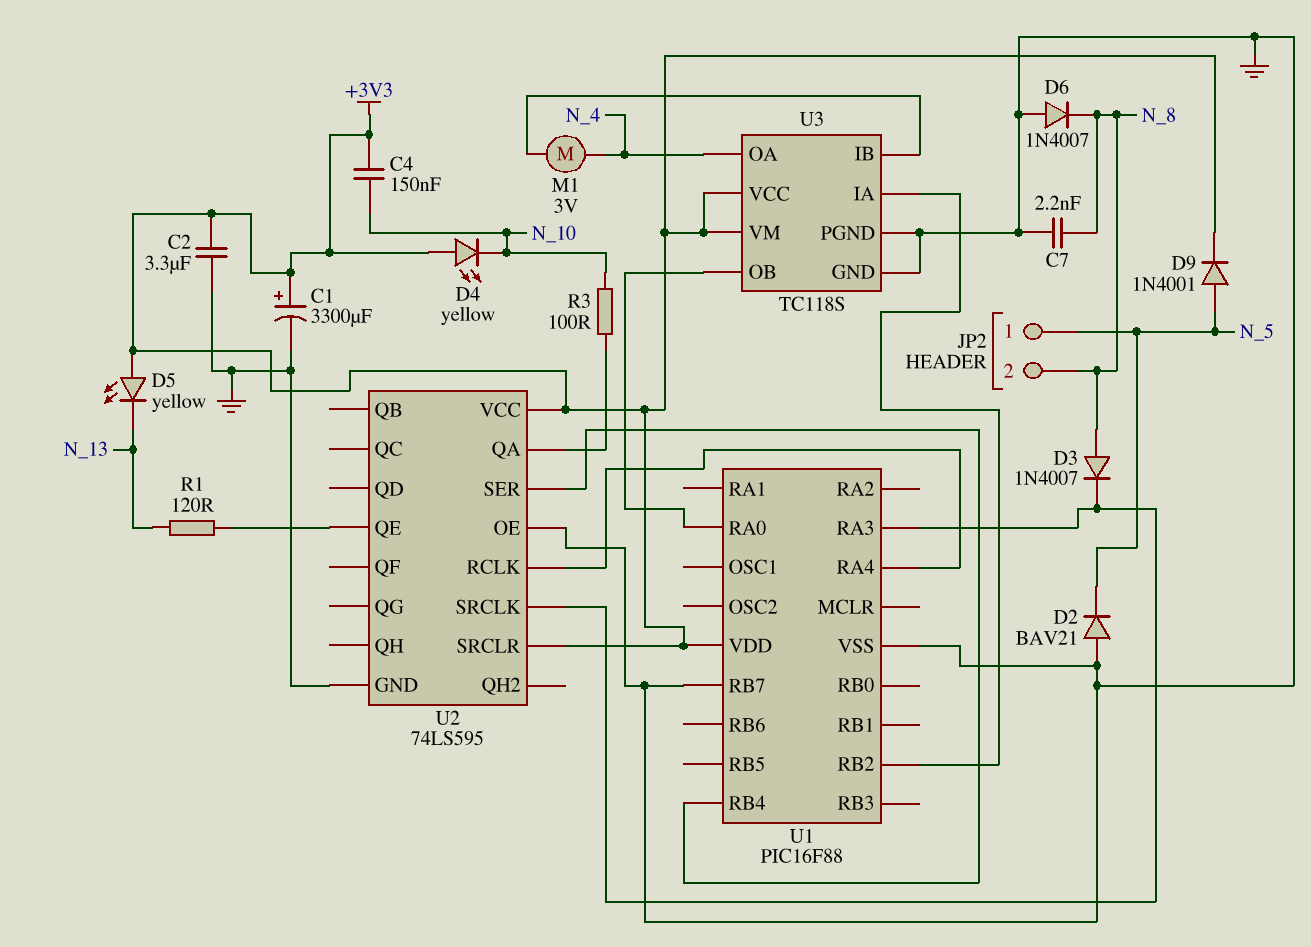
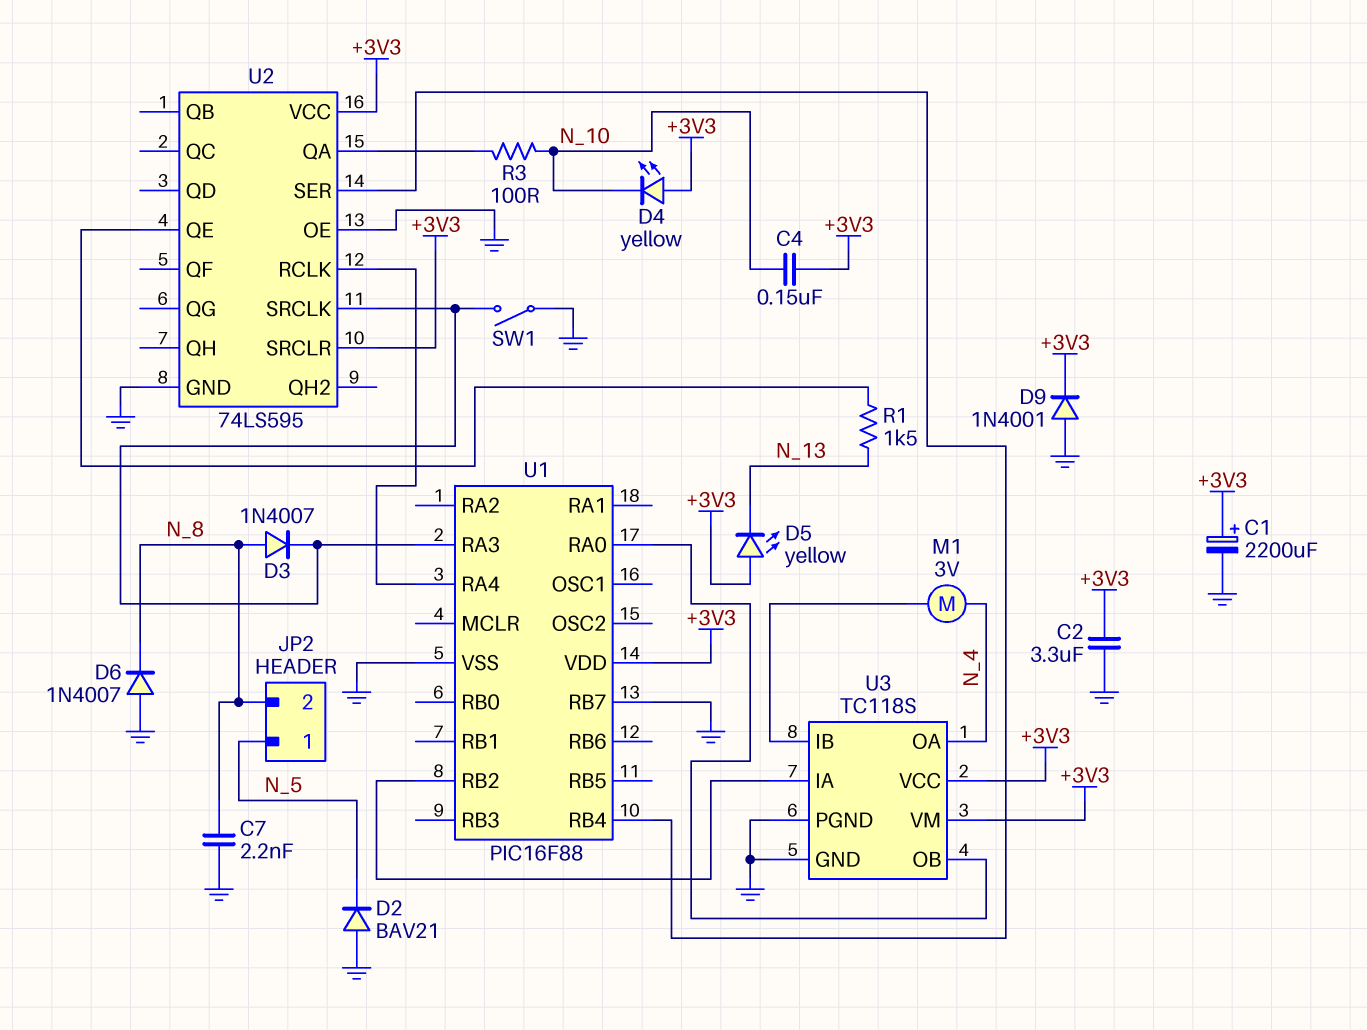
C1: 3300uF (plus +3V3, minus GND) -> 2200uF (plus +3V3, minus GND)
D9: diode 1N4001 (A N_5, K +3V3) -> diode 1N4001 (A GND, K +3V3)
R1: 120 (N_13, U2/QE) -> 1.5k (N_13, U2/QE)
SW1: none -> switch (GND, U1/RA3)

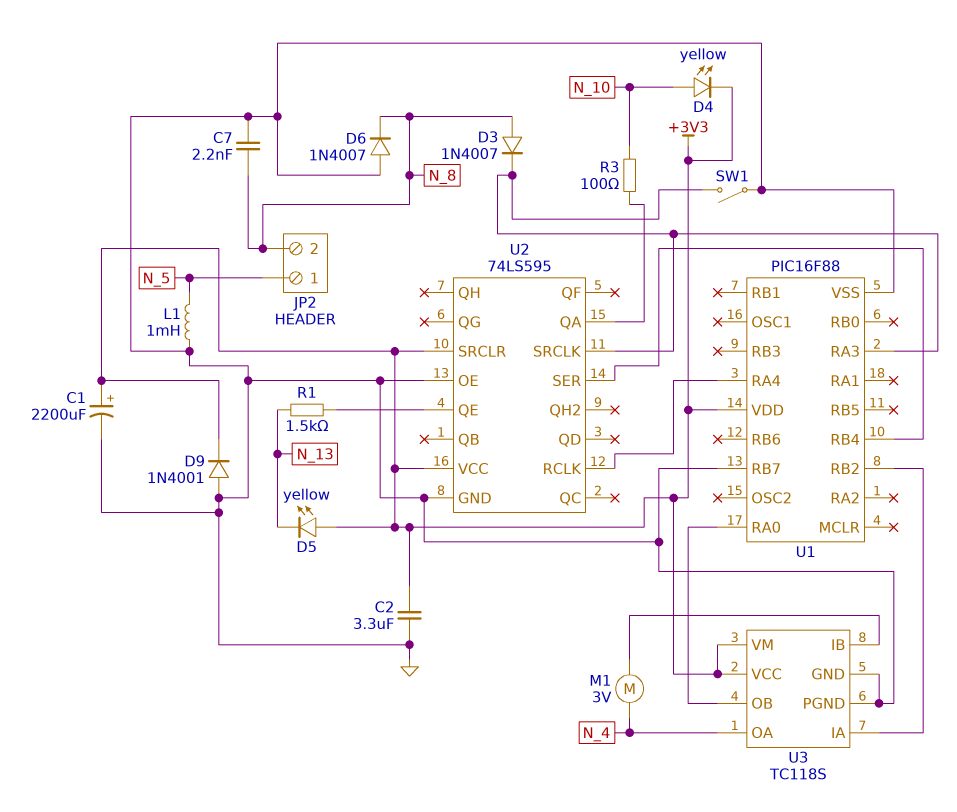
C4: 150nF (+3V3, N_10) -> none
D2: diode BAV21 (A GND, K N_5) -> none
D4: LED yellow (A +3V3, K N_10) -> LED yellow (A N_10, K +3V3)
L1: none -> 1mH (GND, N_5)

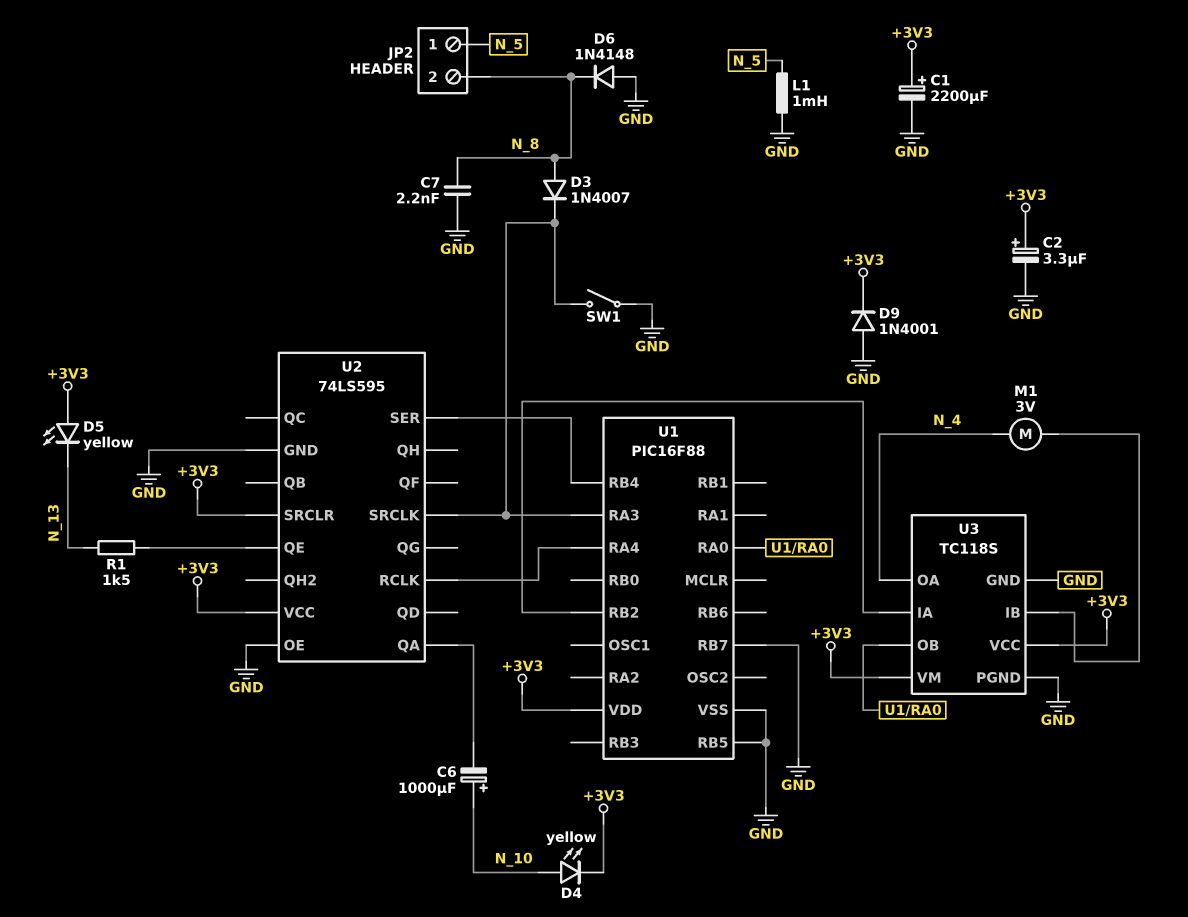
C2: 3.3uF (+3V3, GND) -> 3.3uF (plus +3V3, minus GND)
C6: none -> 1000uF (plus N_10, minus U2/QA)
D6: diode 1N4007 (A GND, K N_8) -> diode 1N4148 (A GND, K N_8)
R3: 100 (N_10, U2/QA) -> none
U1 pin RB5: none -> GND

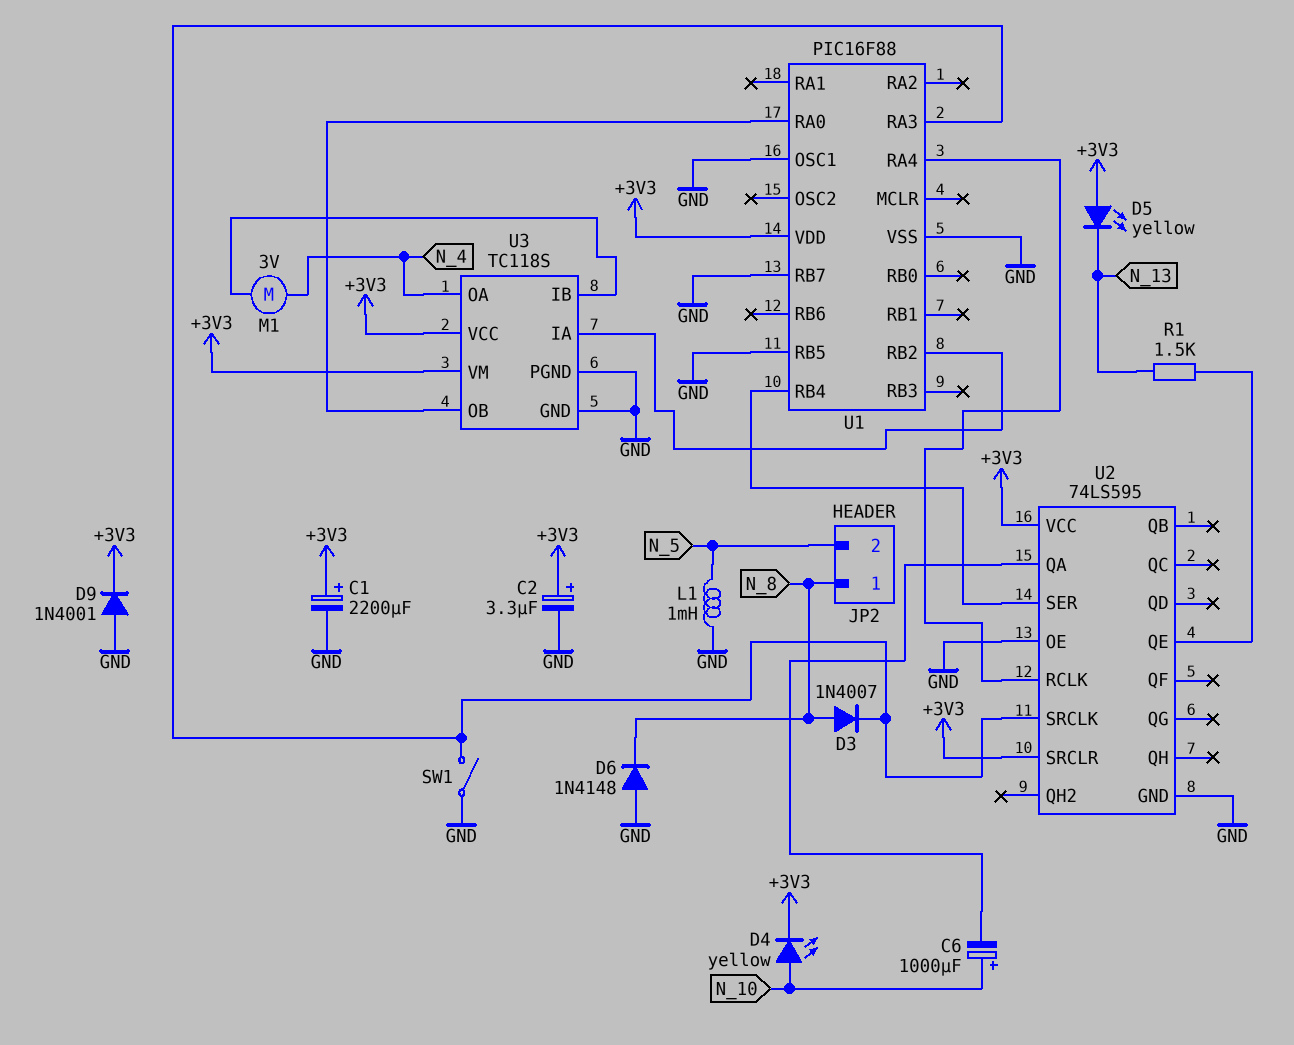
C7: 2.2nF (GND, N_8) -> none
JP2 pin 1: N_5 -> N_8
JP2 pin 2: N_8 -> N_5
U1 pin OSC1: none -> GND

